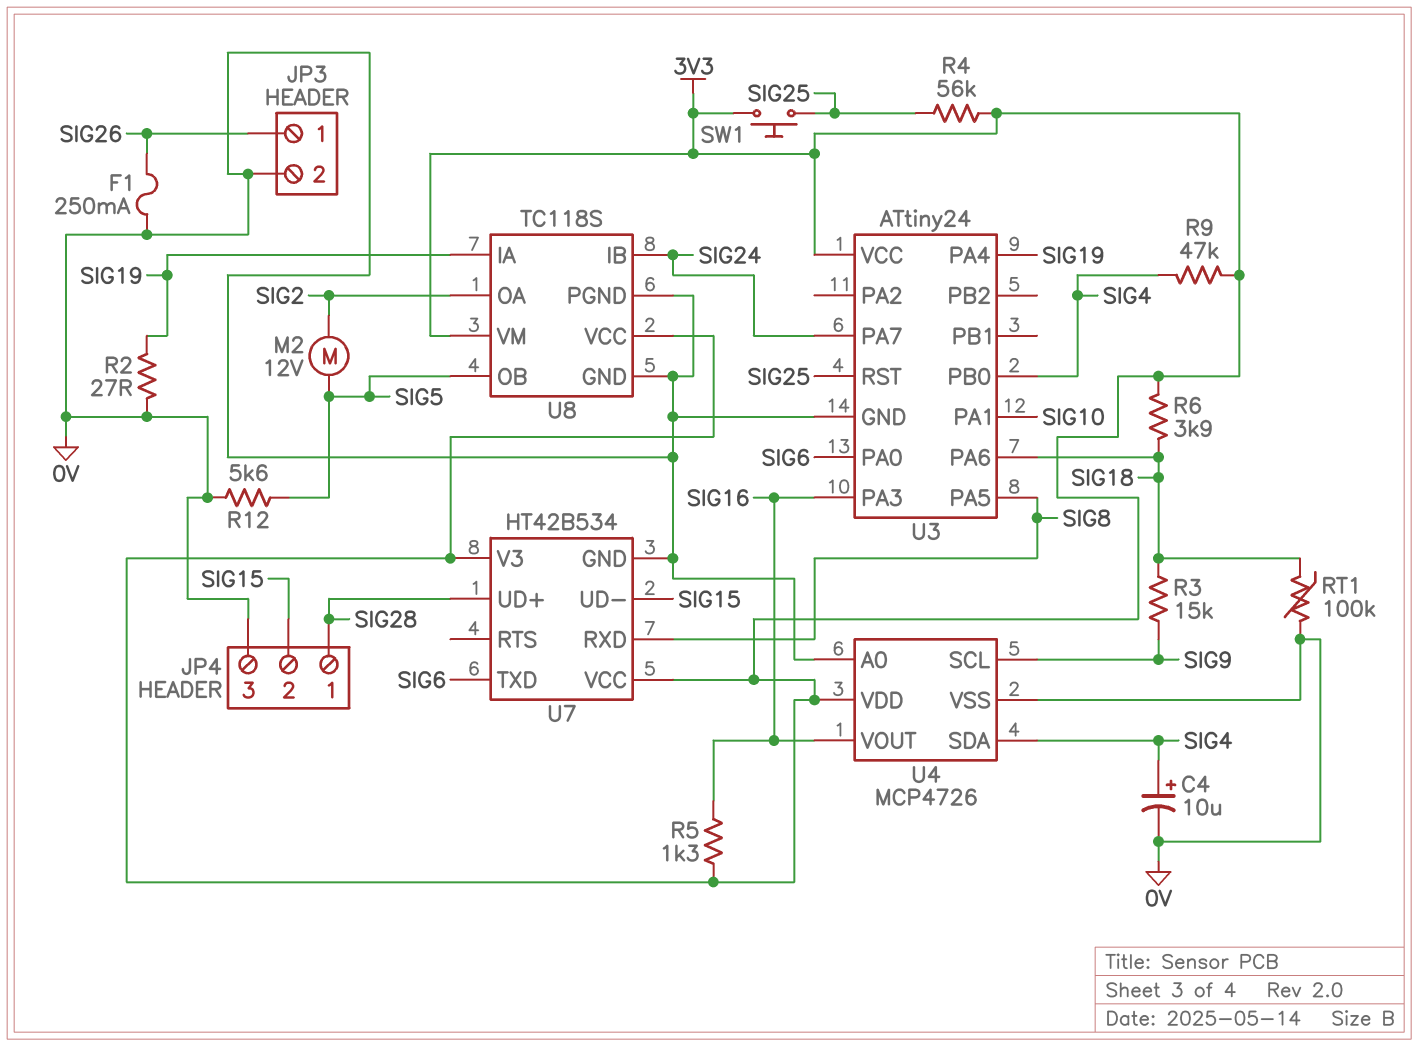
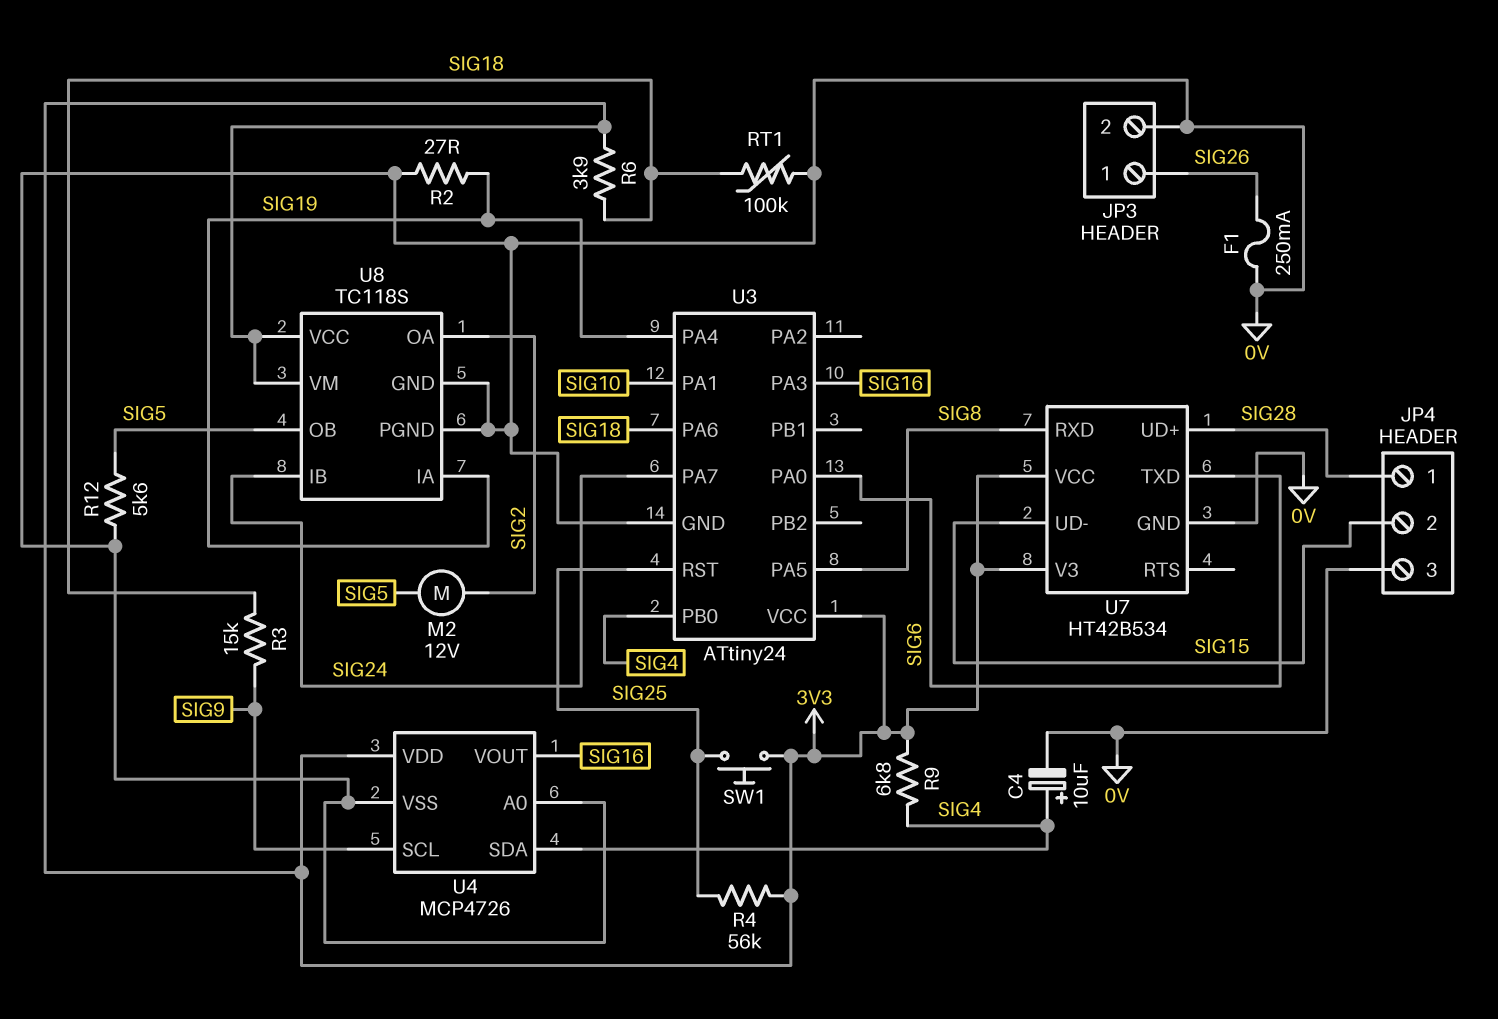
R5: 1.3k (3V3, SIG16) -> none
R9: 47k (3V3, SIG4) -> 6.8k (3V3, SIG4)

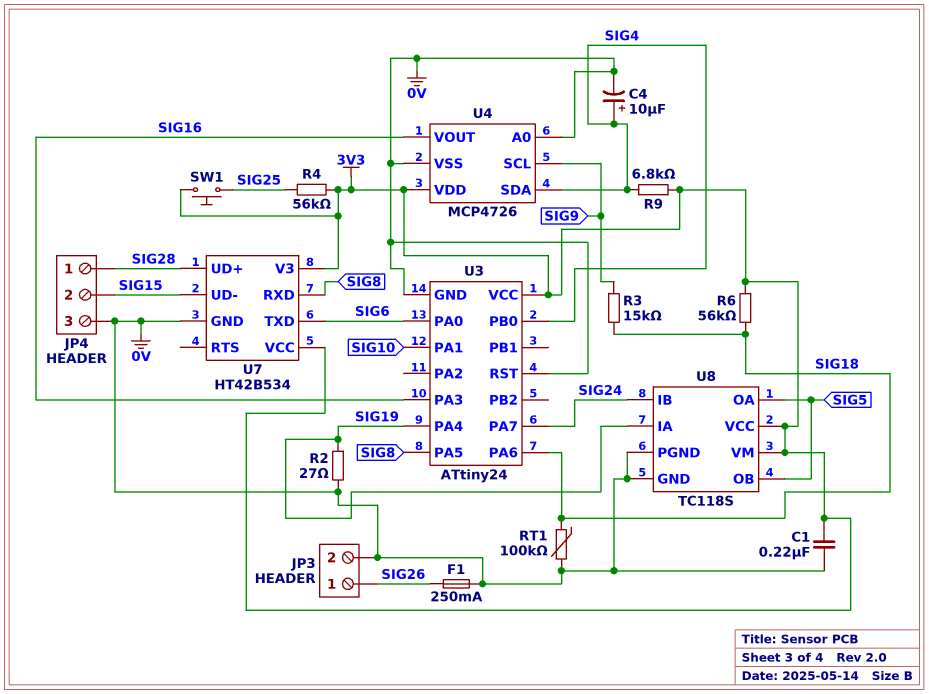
C1: none -> 220nF (0V, 3V3)
M2: motor 12V (SIG2, SIG5) -> none
R6: 3.9k (3V3, SIG18) -> 56k (3V3, SIG18)
R12: 5.6k (0V, SIG5) -> none
U3 pin RST: SIG25 -> 0V
U8 pin OA: SIG2 -> SIG5

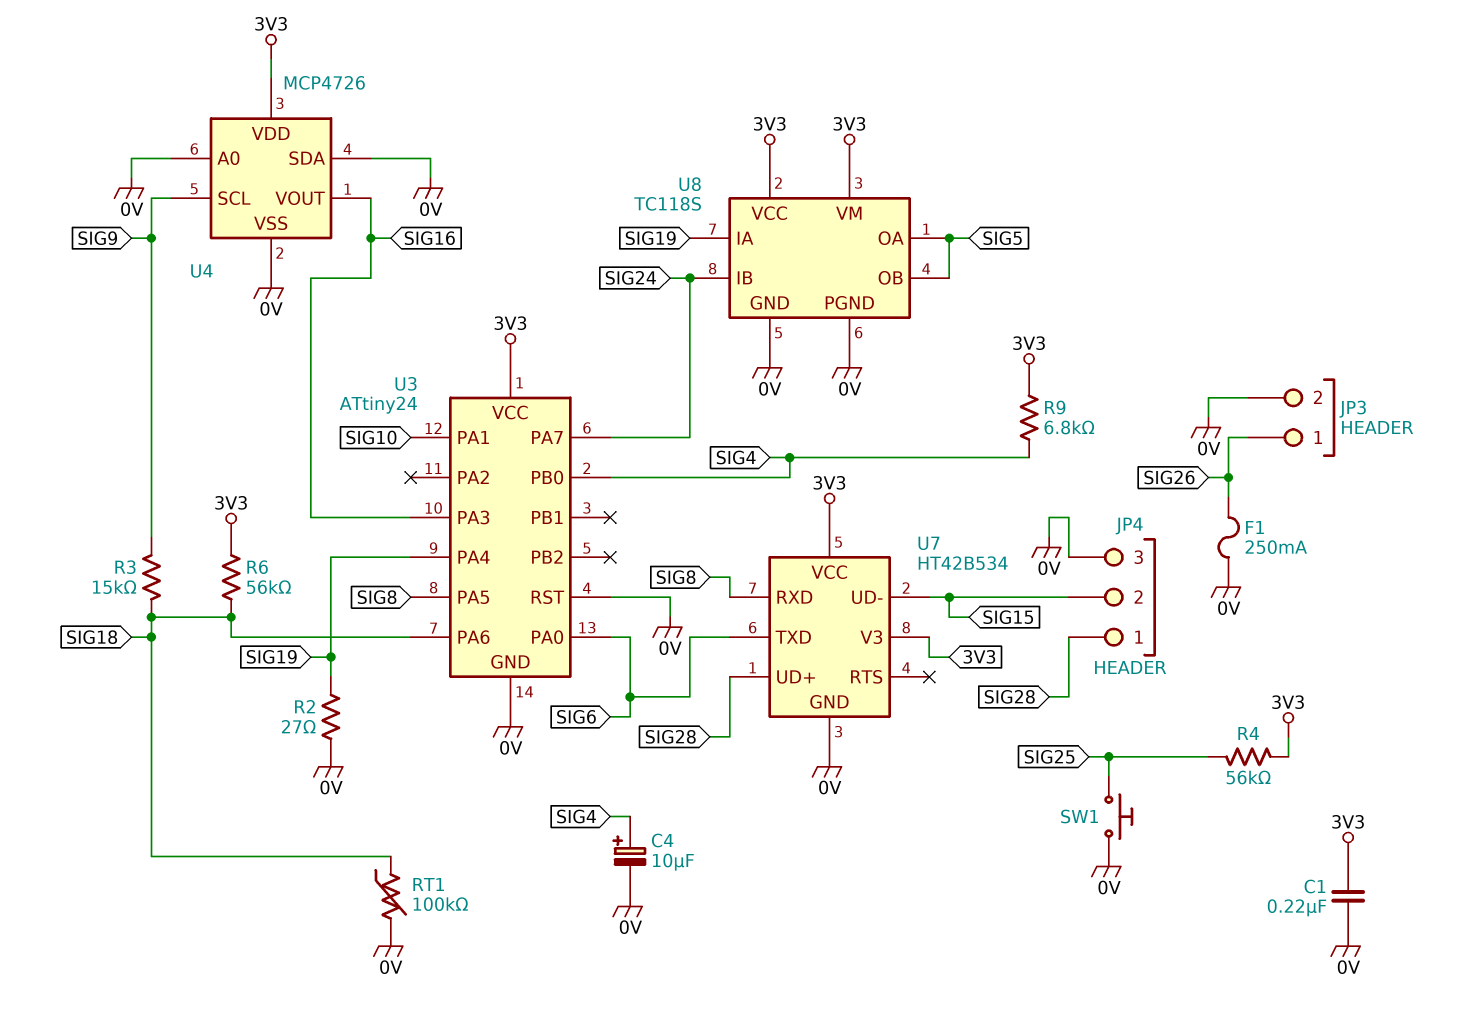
SW1: button (3V3, SIG25) -> button (0V, SIG25)
U4 pin SDA: SIG4 -> 0V

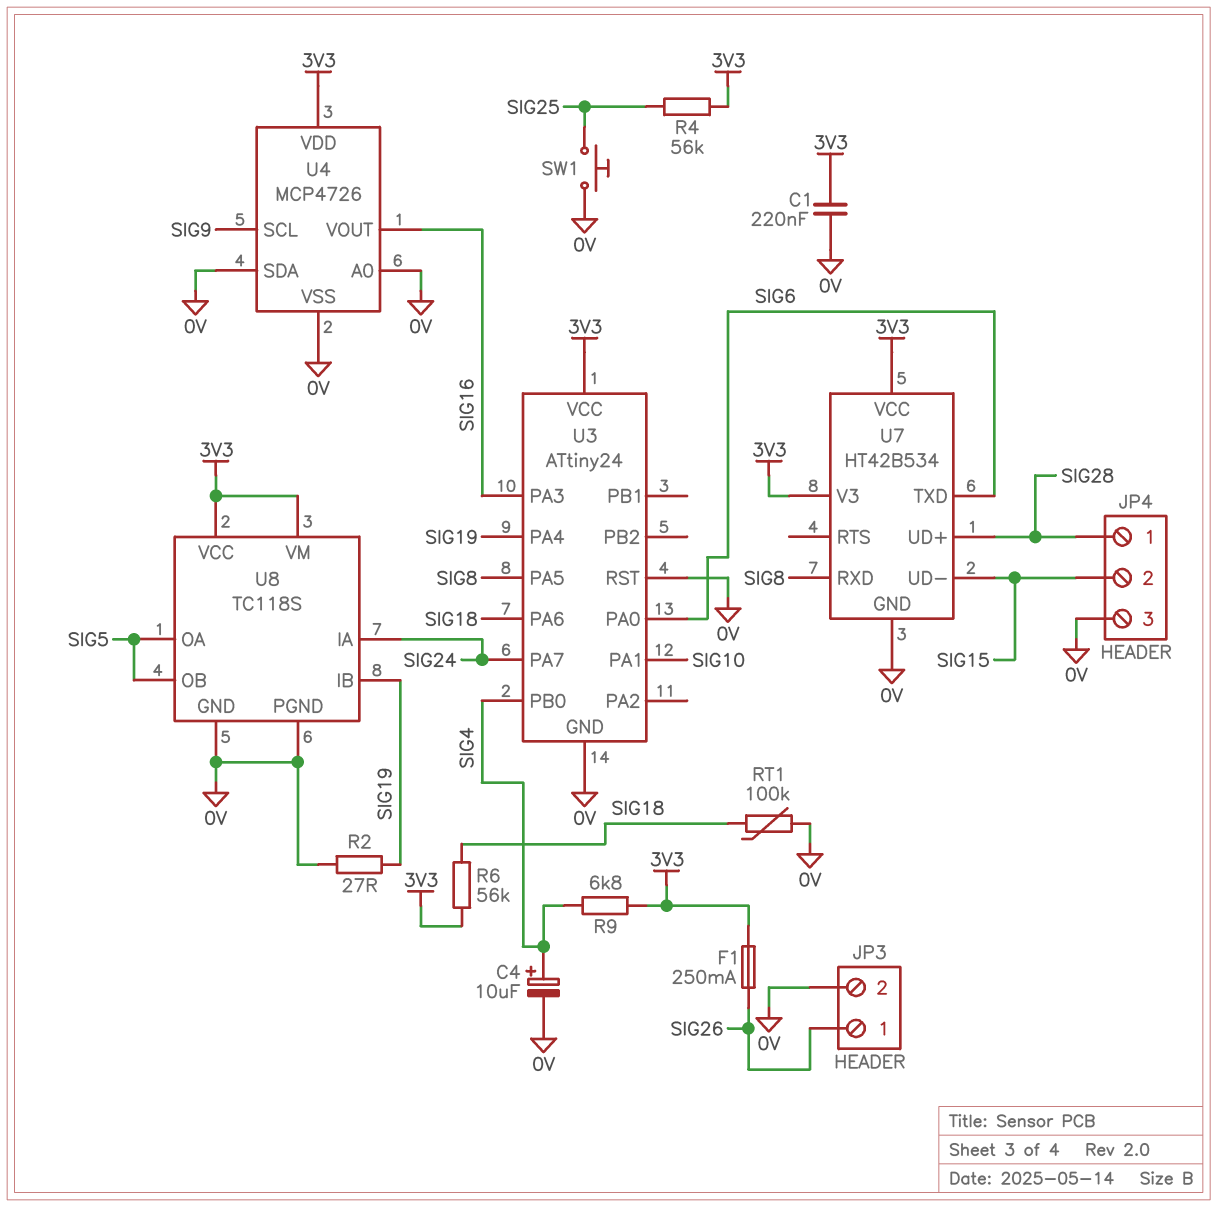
F1: 250mA (0V, SIG26) -> 250mA (3V3, SIG26)
R3: 15k (SIG9, SIG18) -> none
U8 pin IA: SIG19 -> SIG24
U8 pin IB: SIG24 -> SIG19

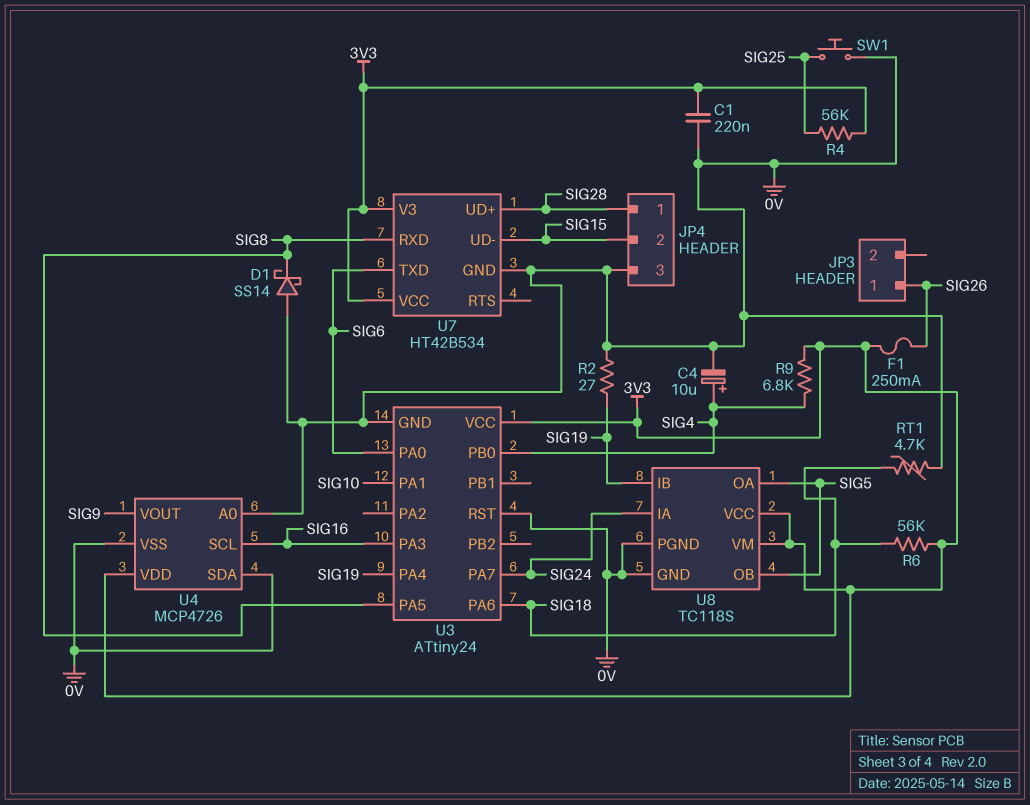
D1: none -> schottky SS14 (A 0V, K SIG8)
JP3 pin 2: 0V -> none
RT1: 100k (0V, SIG18) -> 4.7k (0V, SIG18)
U4 pin SCL: SIG9 -> SIG16
U4 pin VOUT: SIG16 -> SIG9

